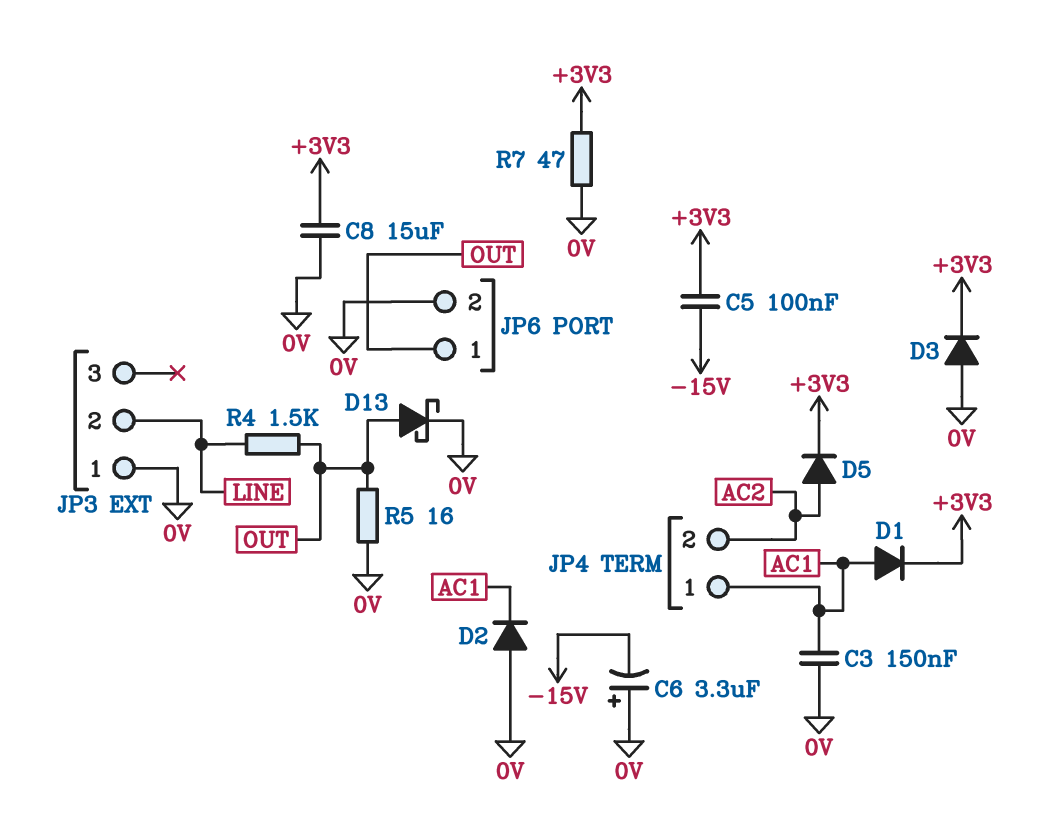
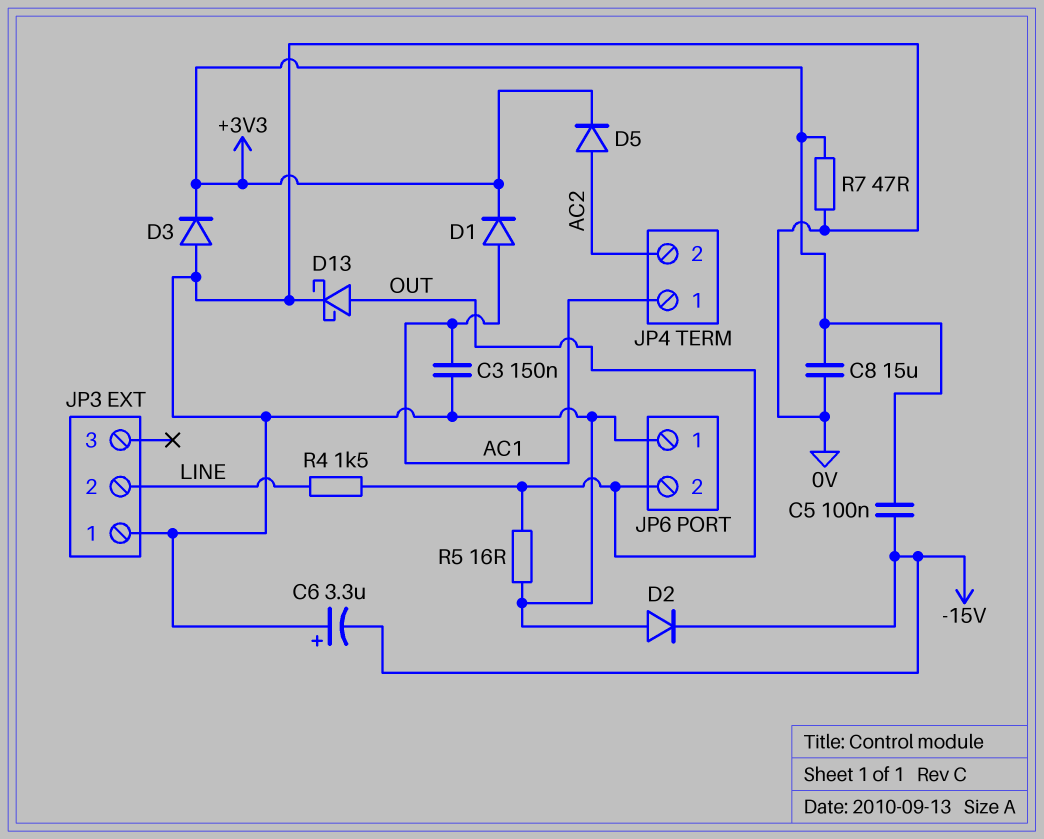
D2: diode (A 0V, K AC1) -> diode (A 0V, K -15V)
JP6 pin 1: OUT -> 0V
JP6 pin 2: 0V -> OUT

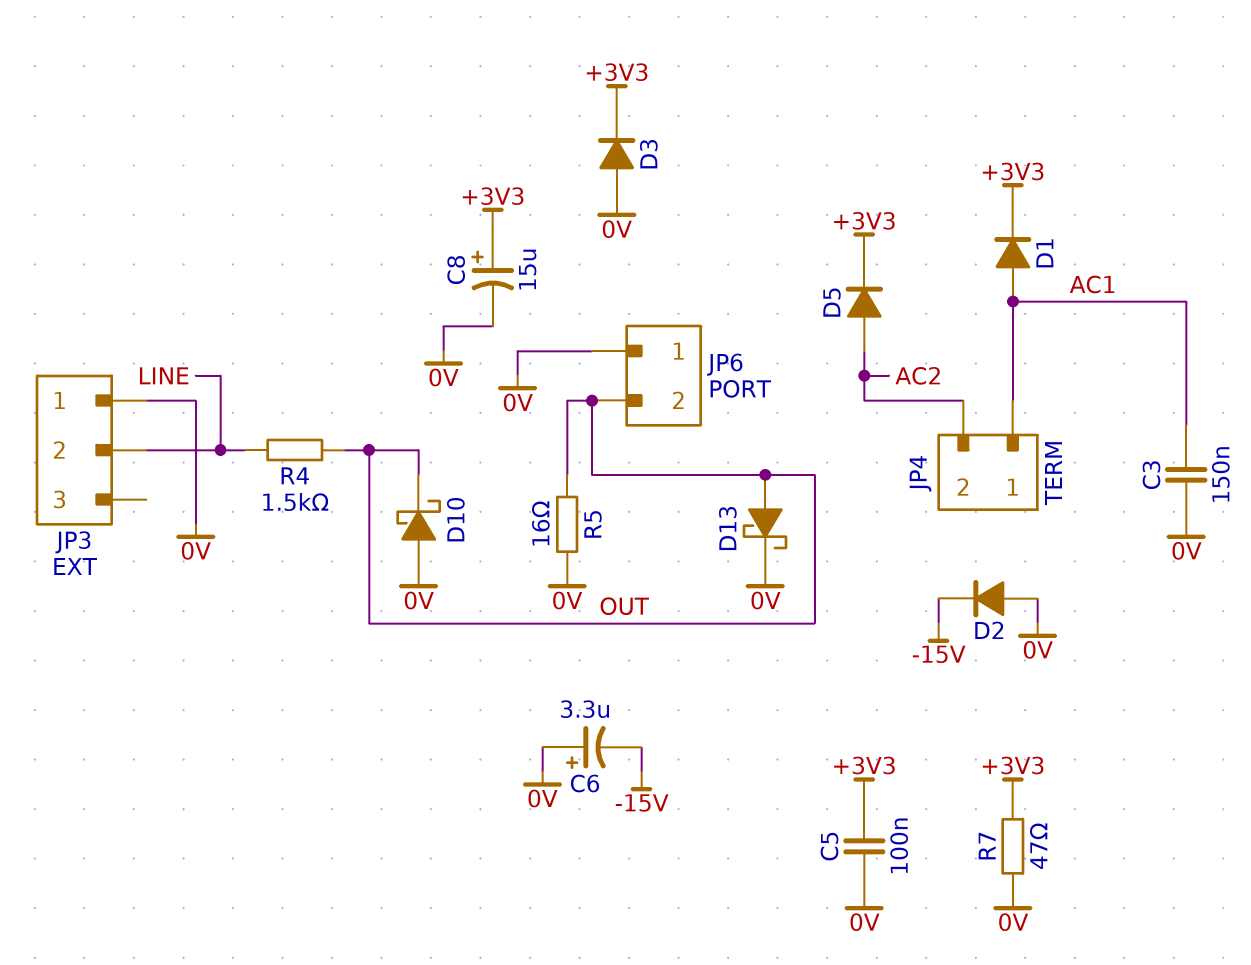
C5: 100nF (+3V3, -15V) -> 100nF (+3V3, 0V)
C8: 15uF (+3V3, 0V) -> 15uF (plus +3V3, minus 0V)
D10: none -> schottky (A 0V, K OUT)

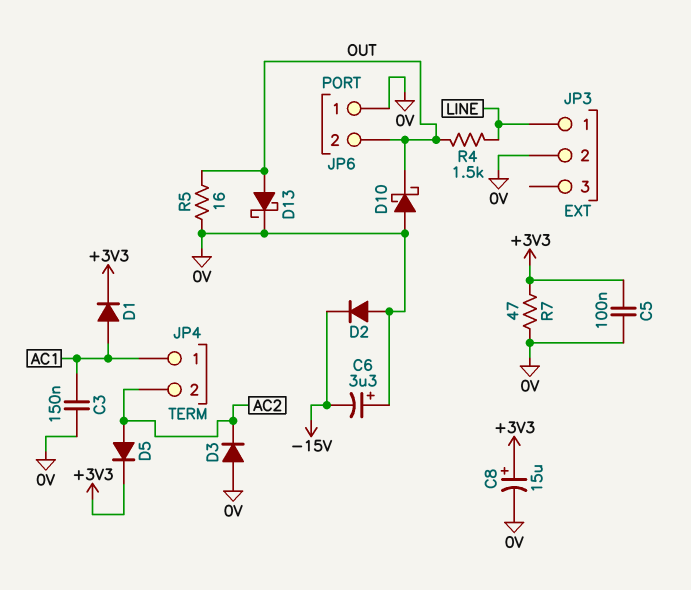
D3: diode (A 0V, K +3V3) -> diode (A 0V, K AC2)
JP3 pin 1: 0V -> LINE
JP3 pin 2: LINE -> 0V

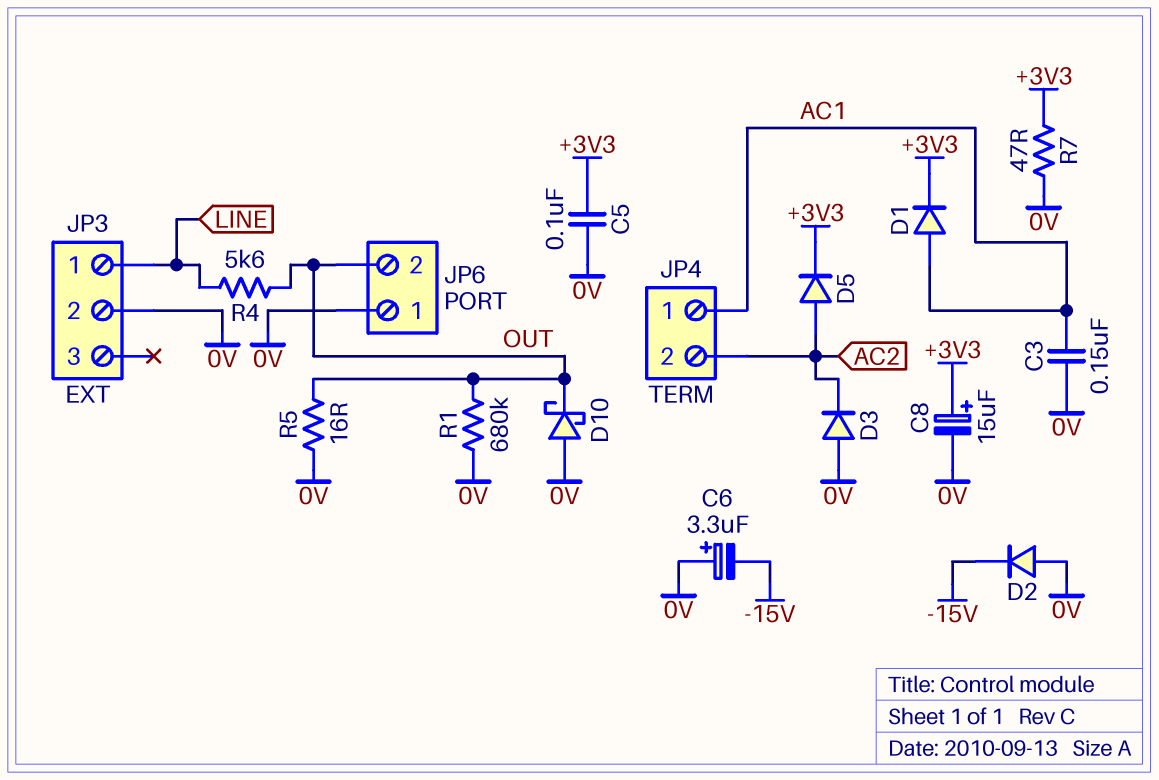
D13: schottky (A OUT, K 0V) -> none
R1: none -> 680k (0V, OUT)
R4: 1.5k (LINE, OUT) -> 5.6k (LINE, OUT)

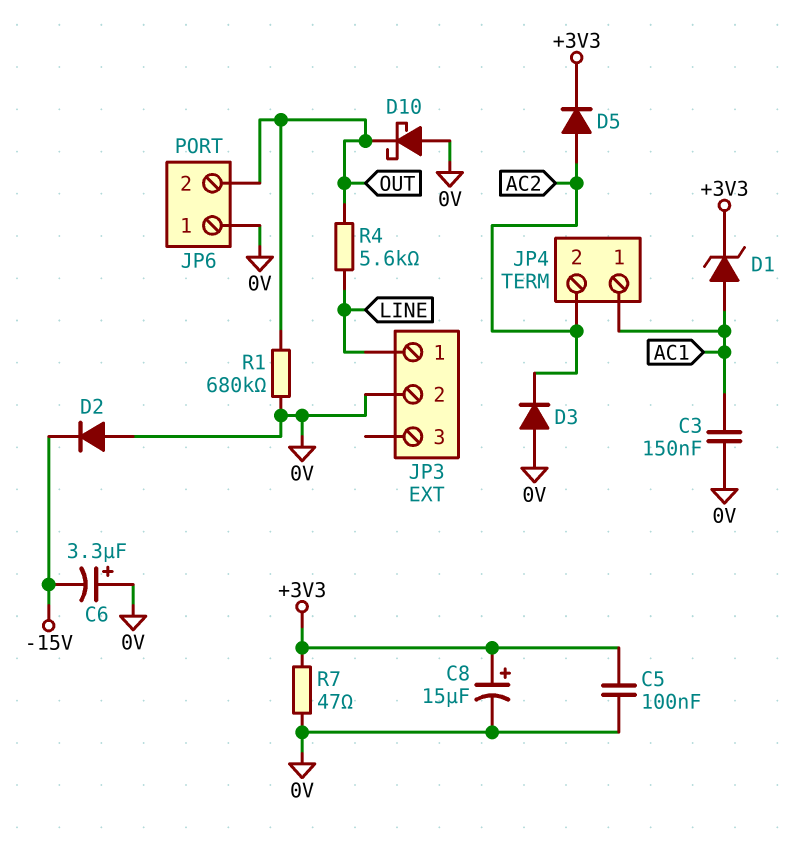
D1: diode (A AC1, K +3V3) -> zener (A AC1, K +3V3)
R5: 16 (0V, OUT) -> none

